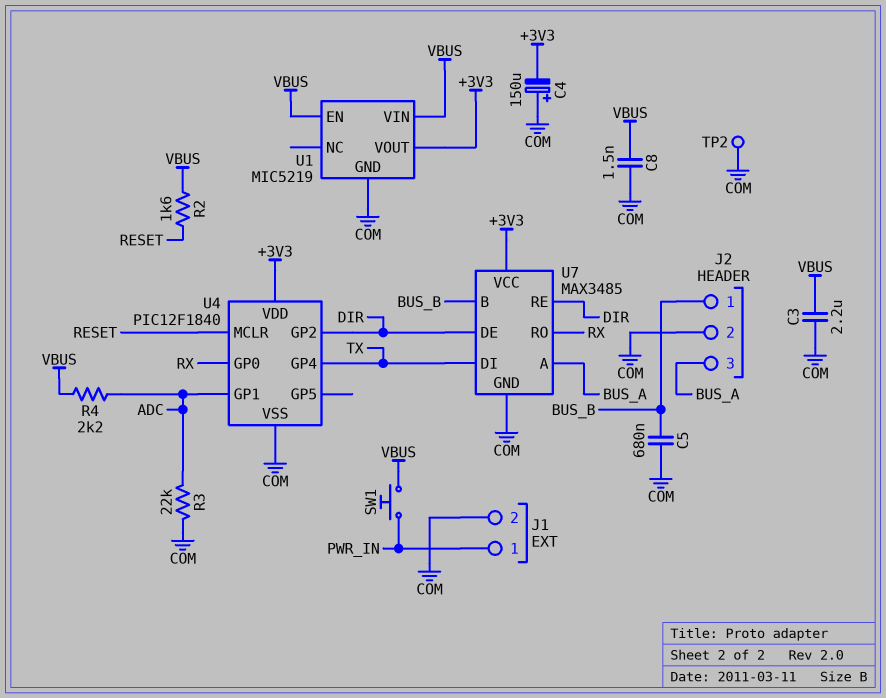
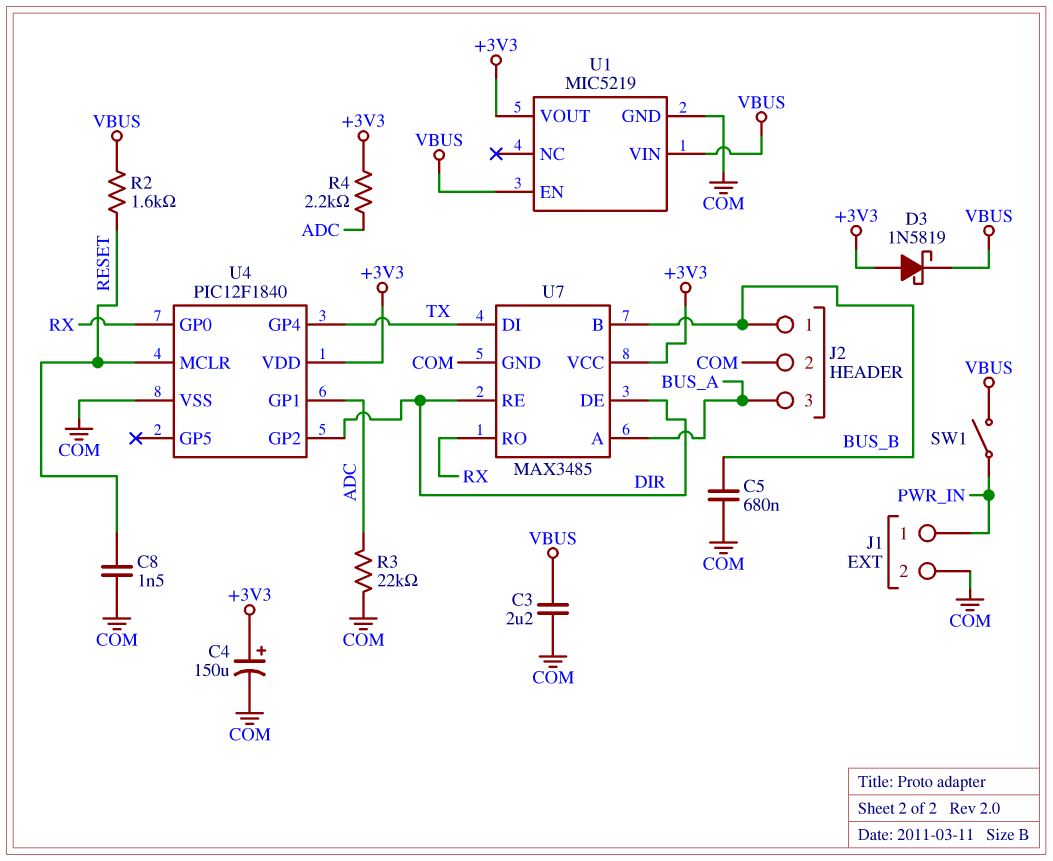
C4: 150uF (plus COM, minus +3V3) -> 150uF (plus +3V3, minus COM)
C8: 1.5nF (COM, VBUS) -> 1.5nF (COM, RESET)
D3: none -> schottky 1N5819 (A +3V3, K VBUS)
R4: 2.2k (ADC, VBUS) -> 2.2k (+3V3, ADC)
SW1: button (PWR_IN, VBUS) -> switch (PWR_IN, VBUS)
TP2: test point (COM) -> none

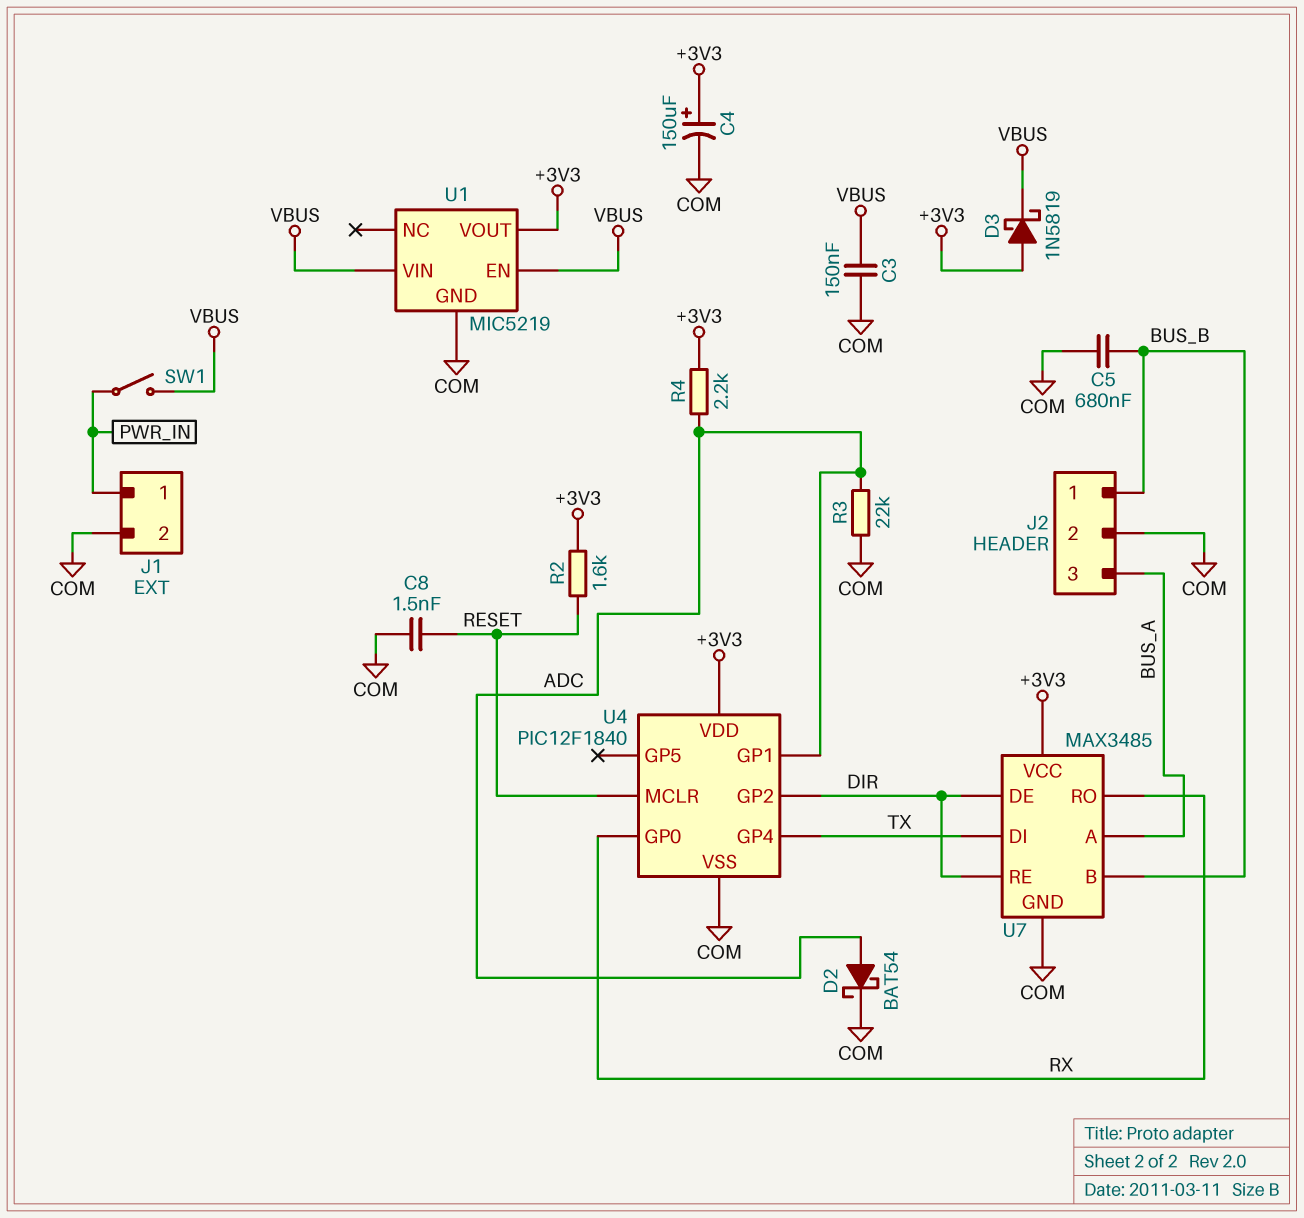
C3: 2.2uF (COM, VBUS) -> 150nF (COM, VBUS)
D2: none -> schottky BAT54 (A ADC, K COM)
R2: 1.6k (RESET, VBUS) -> 1.6k (+3V3, RESET)

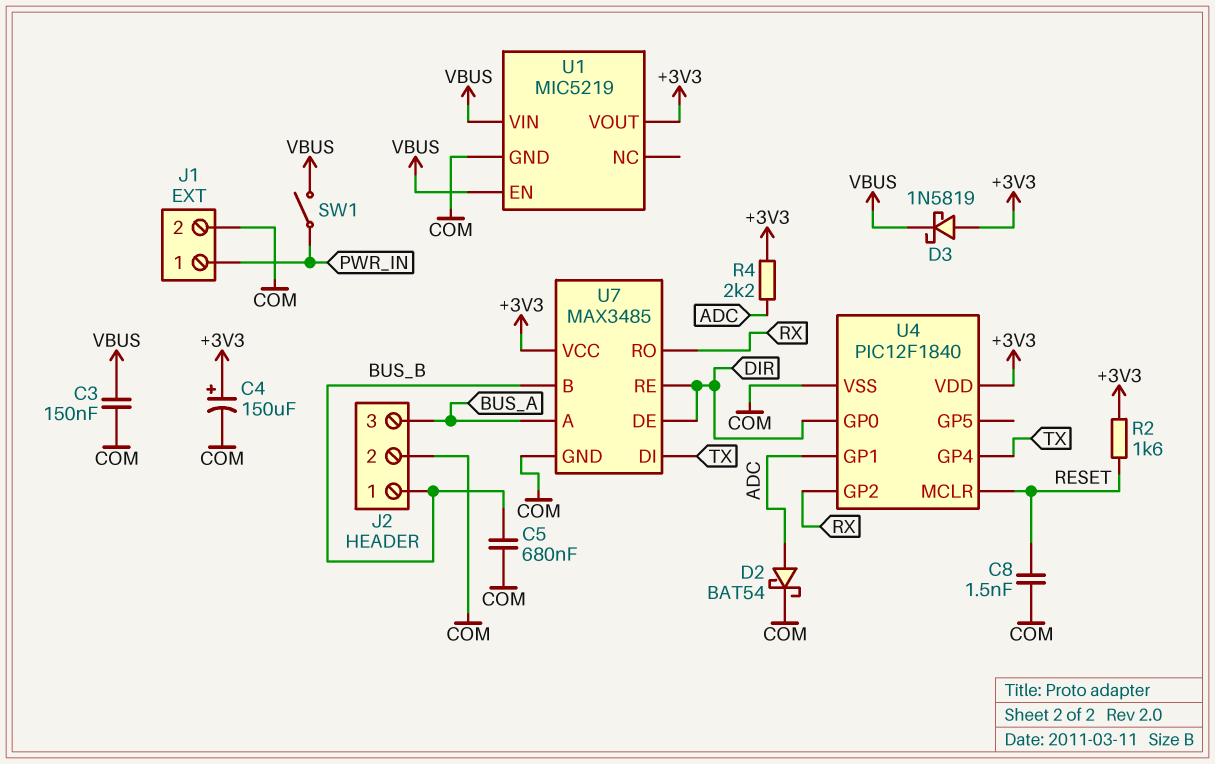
R3: 22k (ADC, COM) -> none
U4 pin GP0: RX -> DIR
U4 pin GP2: DIR -> RX

